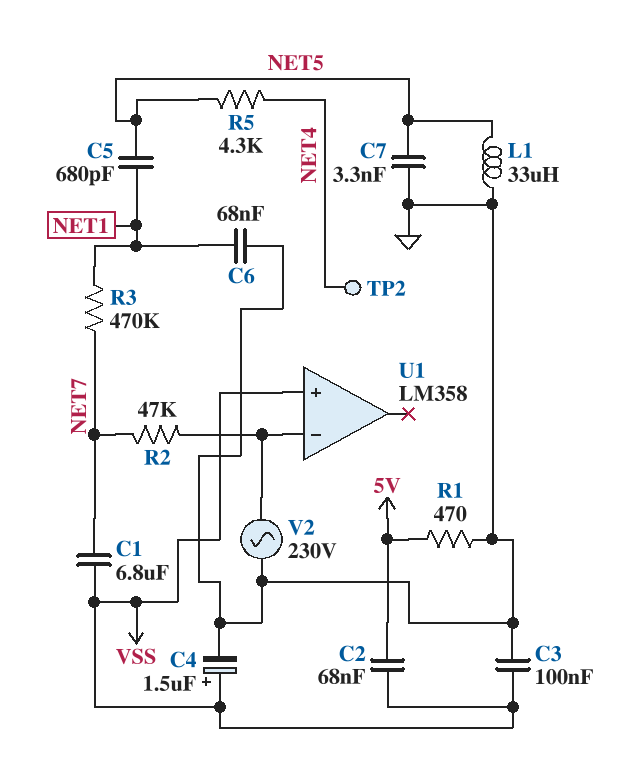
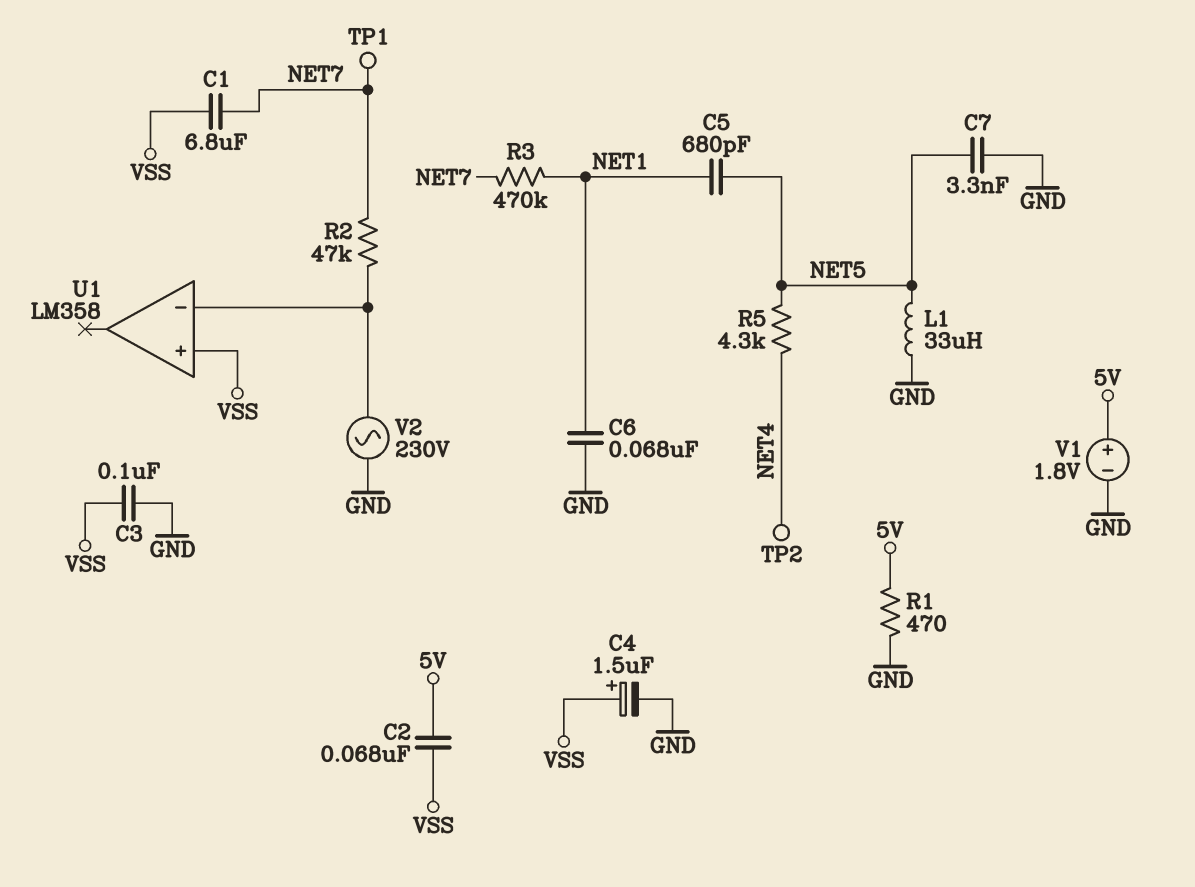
TP1: none -> test point (NET7)
V1: none -> 1.8V (plus 5V, minus GND)

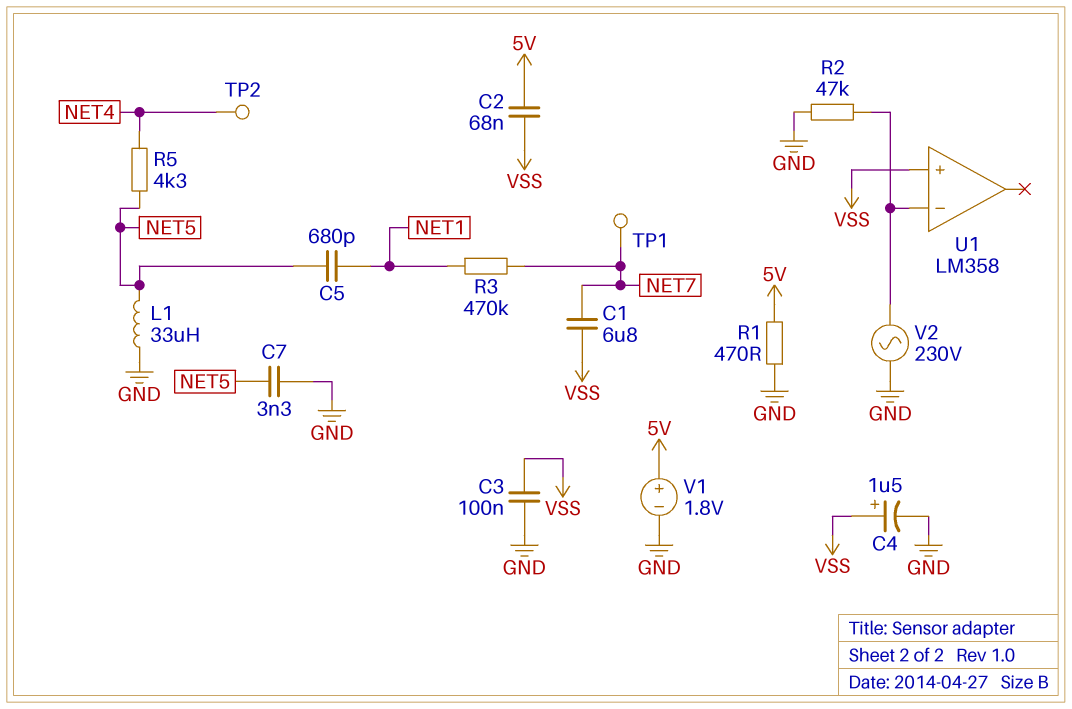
C6: 68nF (GND, NET1) -> none
R2: 47k (NET7, U1/in-) -> 47k (GND, U1/in-)

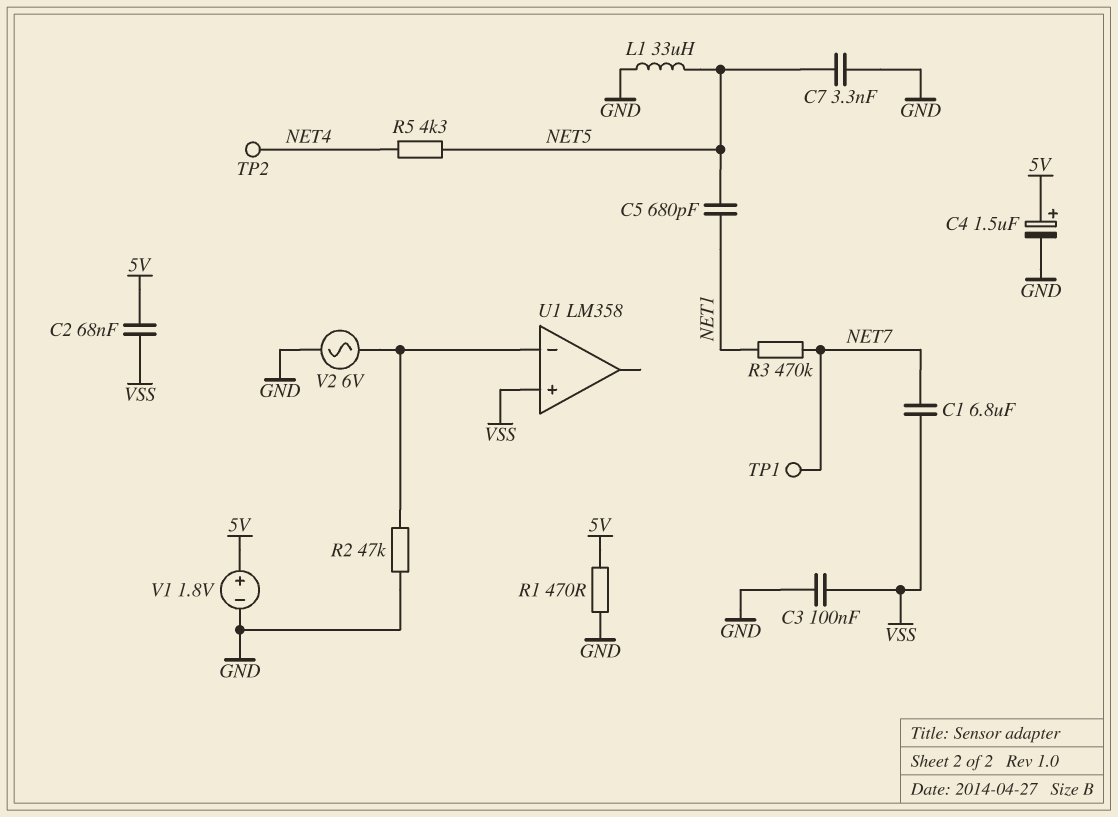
C4: 1.5uF (plus VSS, minus GND) -> 1.5uF (plus 5V, minus GND)
V2: AC 230V (GND, U1/in-) -> AC 6V (GND, U1/in-)

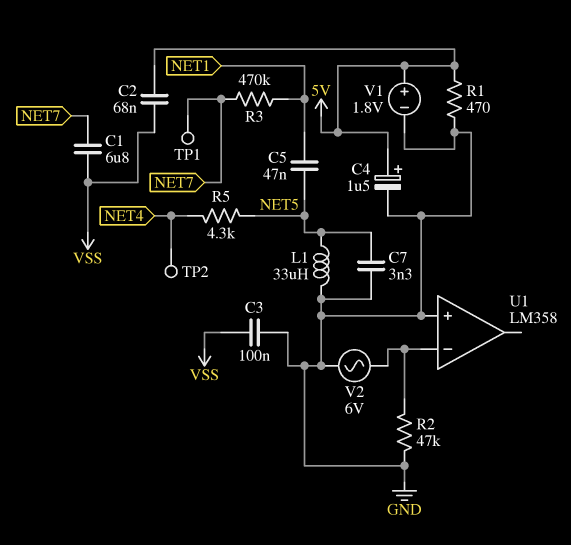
C5: 680pF (NET1, NET5) -> 47nF (NET1, NET5)
U1 pin in+: VSS -> GND

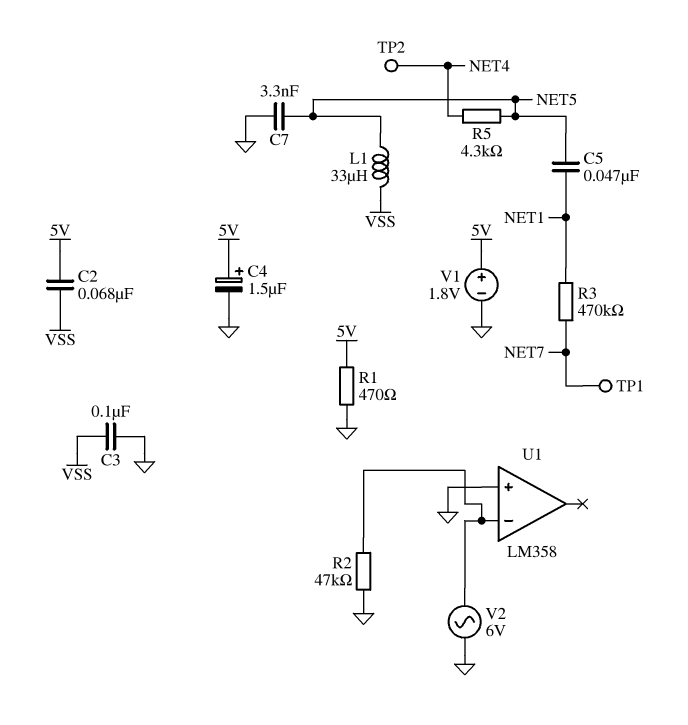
C1: 6.8uF (NET7, VSS) -> none
L1: 33uH (GND, NET5) -> 33uH (NET5, VSS)

